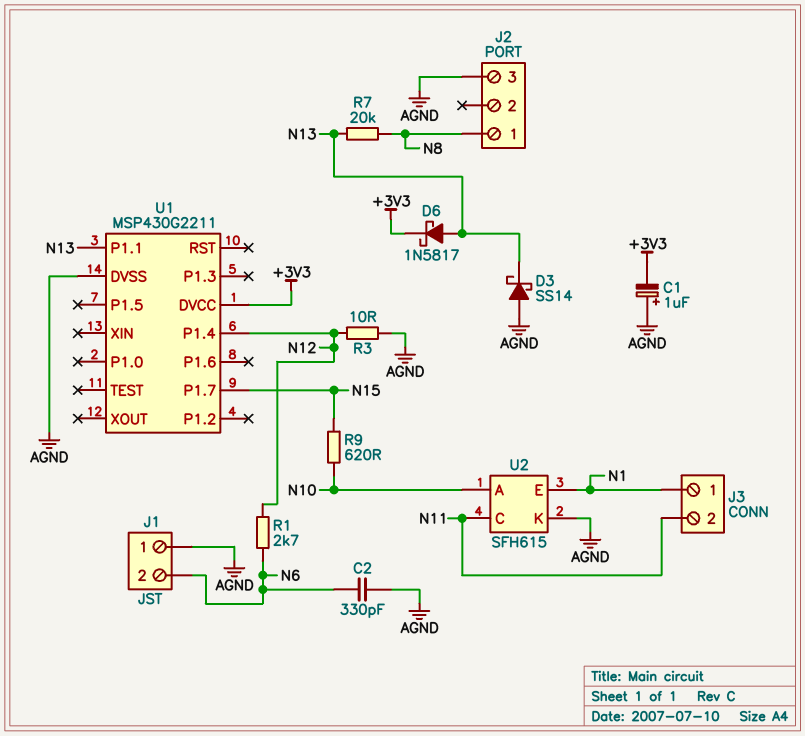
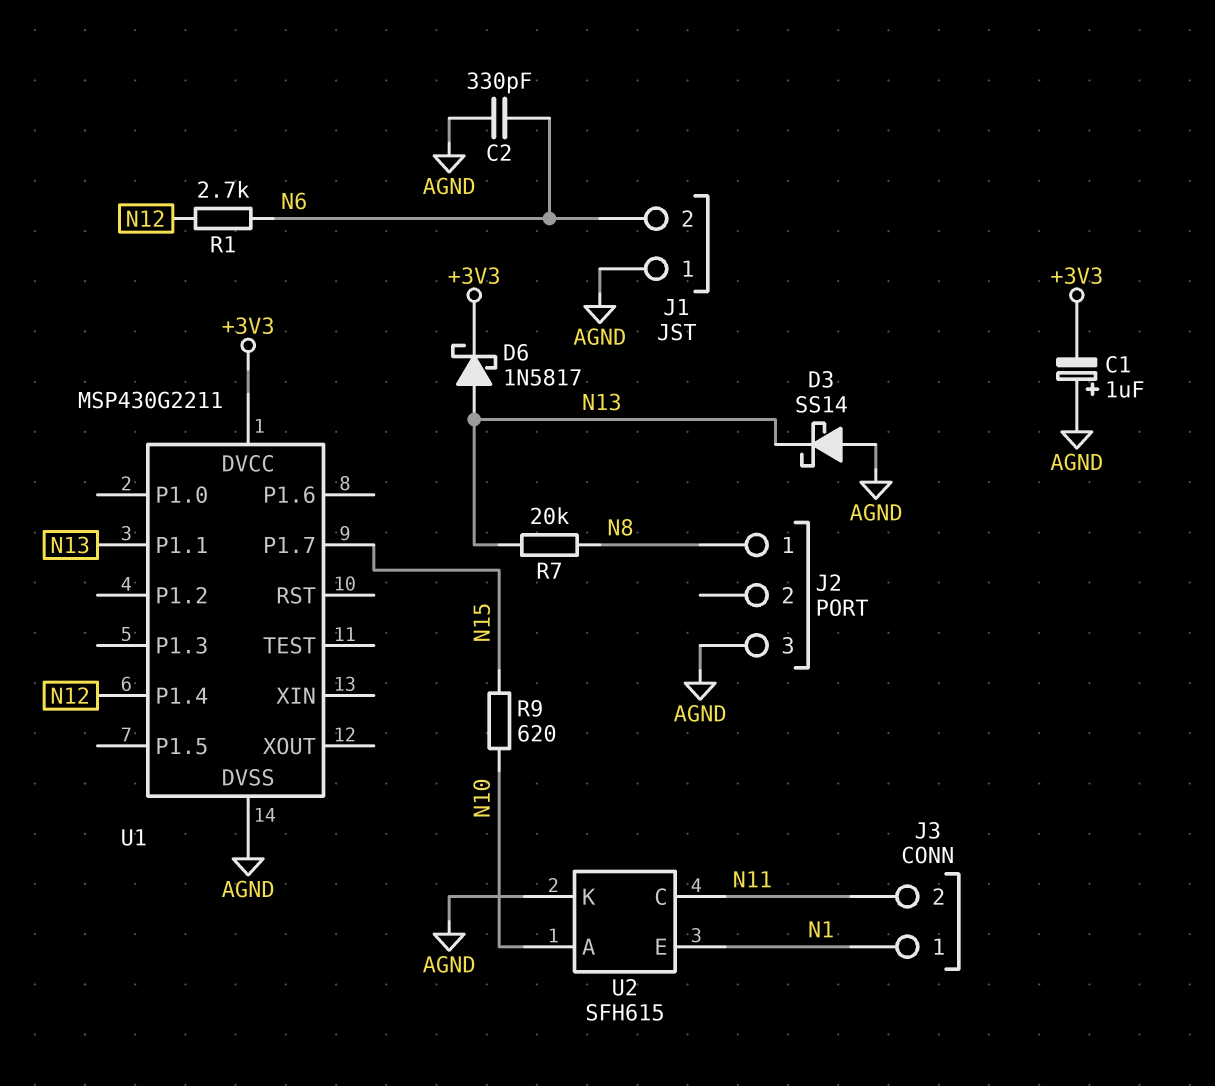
R3: 10 (AGND, N12) -> none

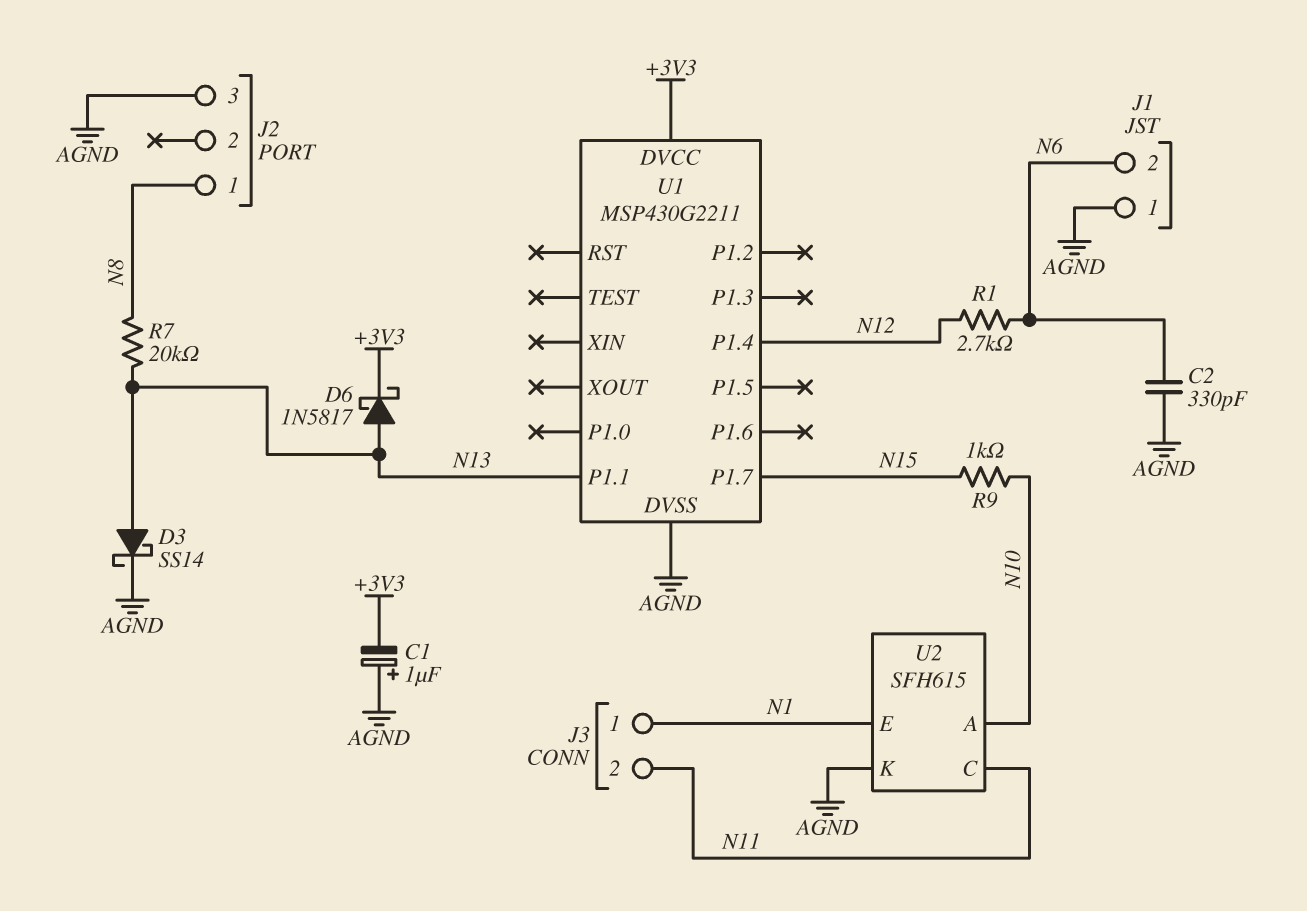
D3: schottky SS14 (A AGND, K N13) -> schottky SS14 (A N13, K AGND)
R9: 620 (N10, N15) -> 1k (N10, N15)

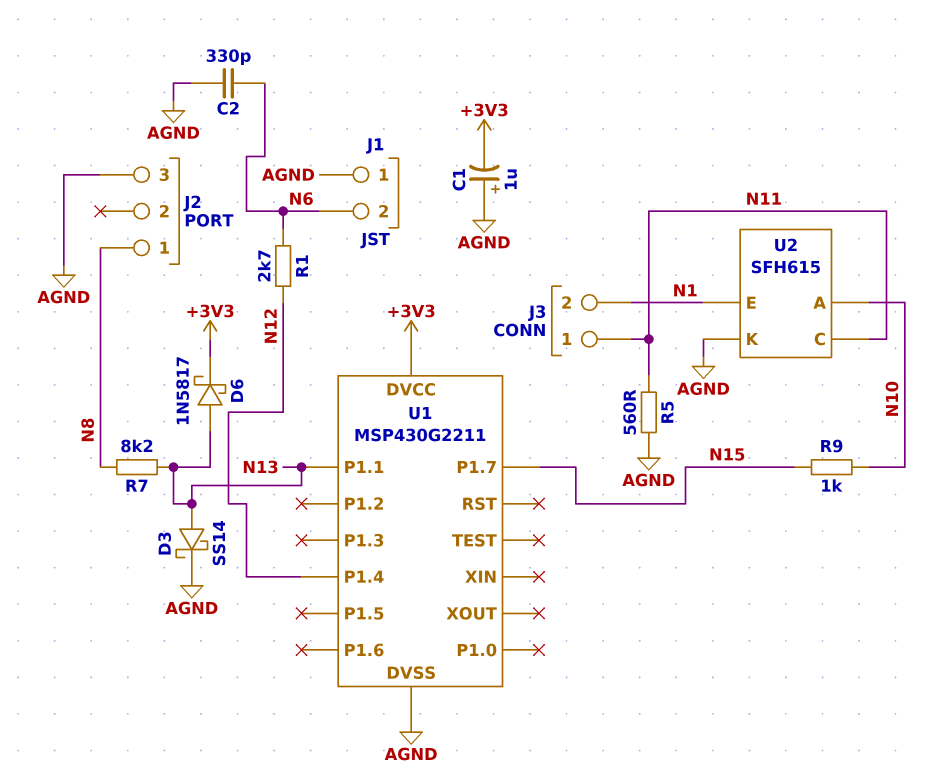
J3 pin 1: N1 -> N11
J3 pin 2: N11 -> N1
R5: none -> 560 (AGND, N11)
R7: 20k (N8, N13) -> 8.2k (N8, N13)

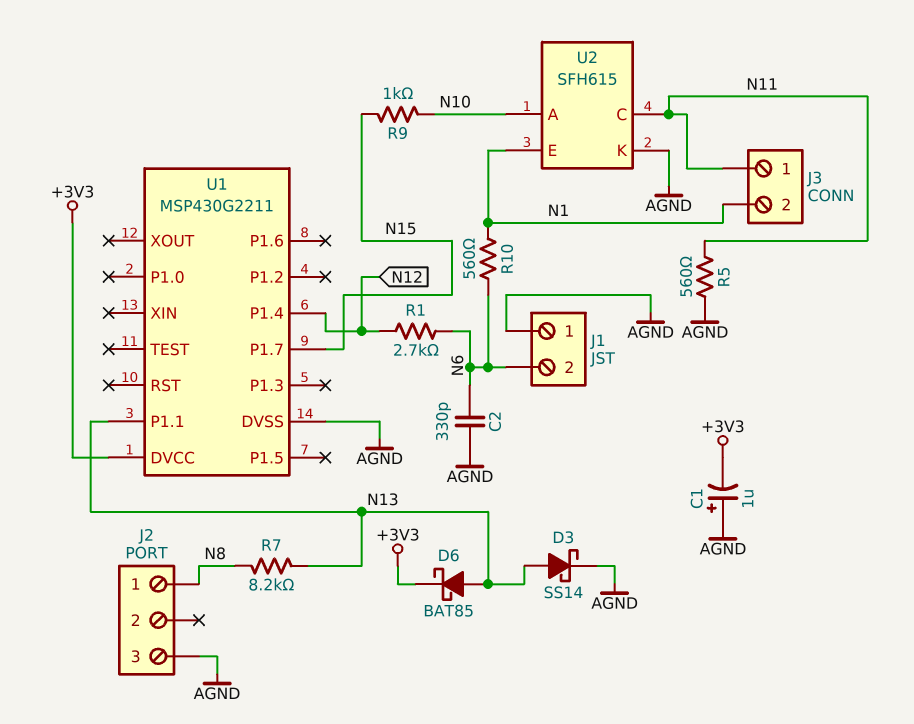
D6: schottky 1N5817 (A N13, K +3V3) -> schottky BAT85 (A N13, K +3V3)
R10: none -> 560 (N1, N6)

